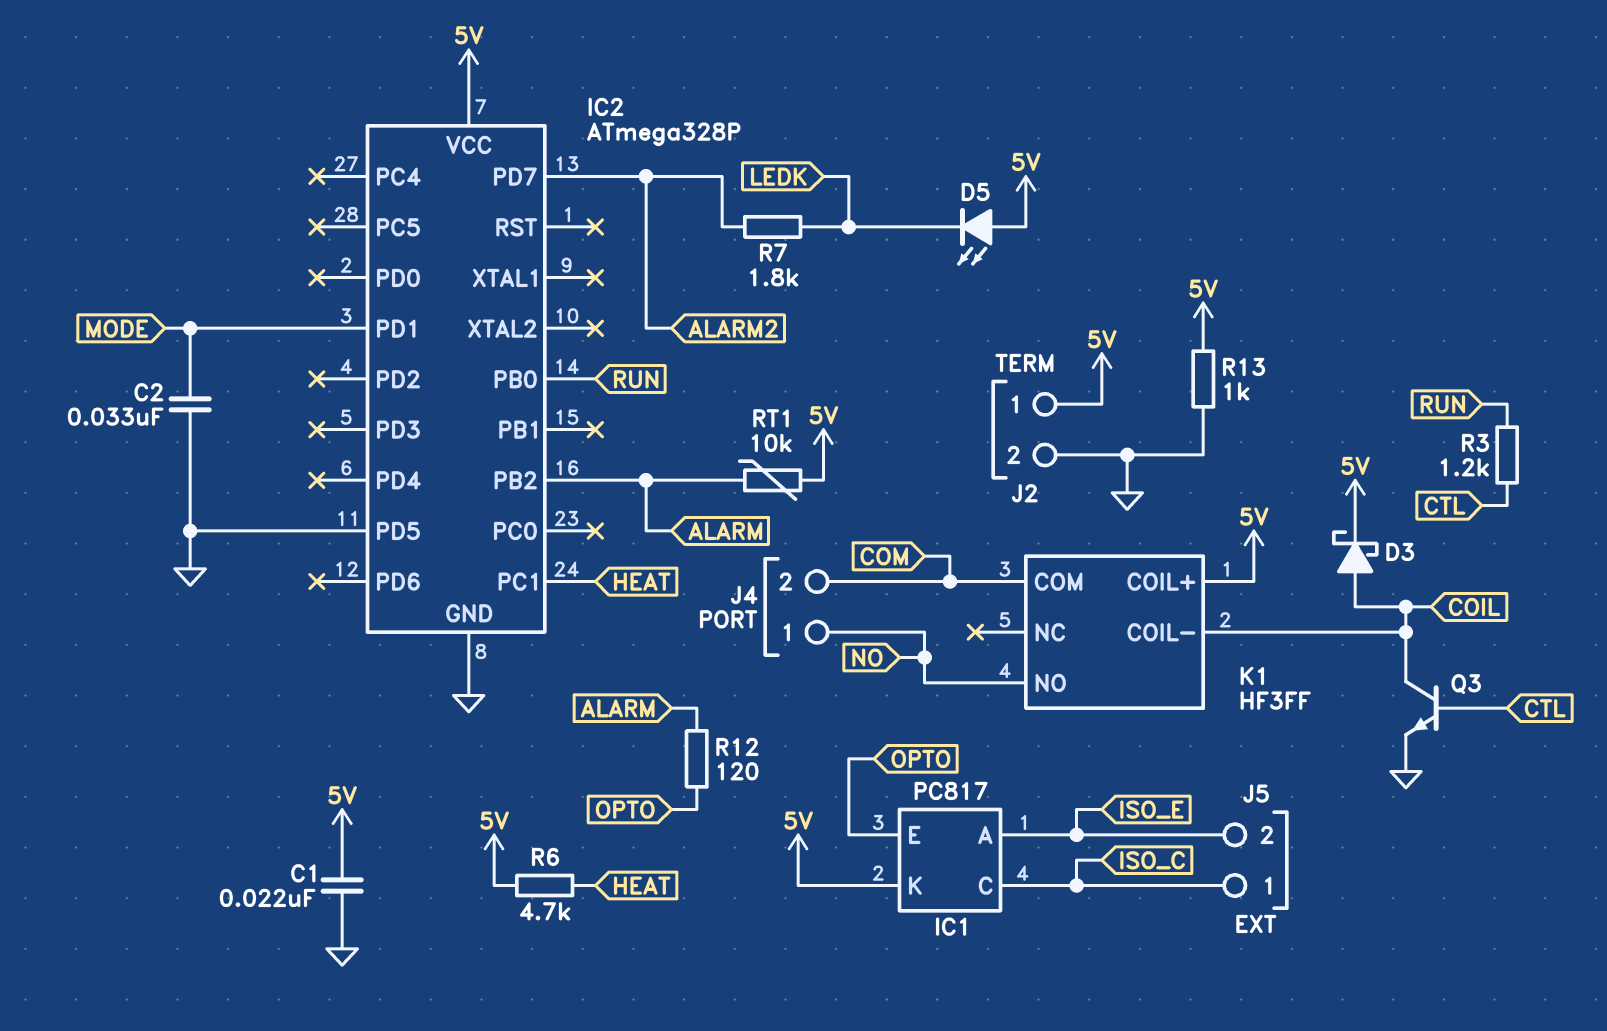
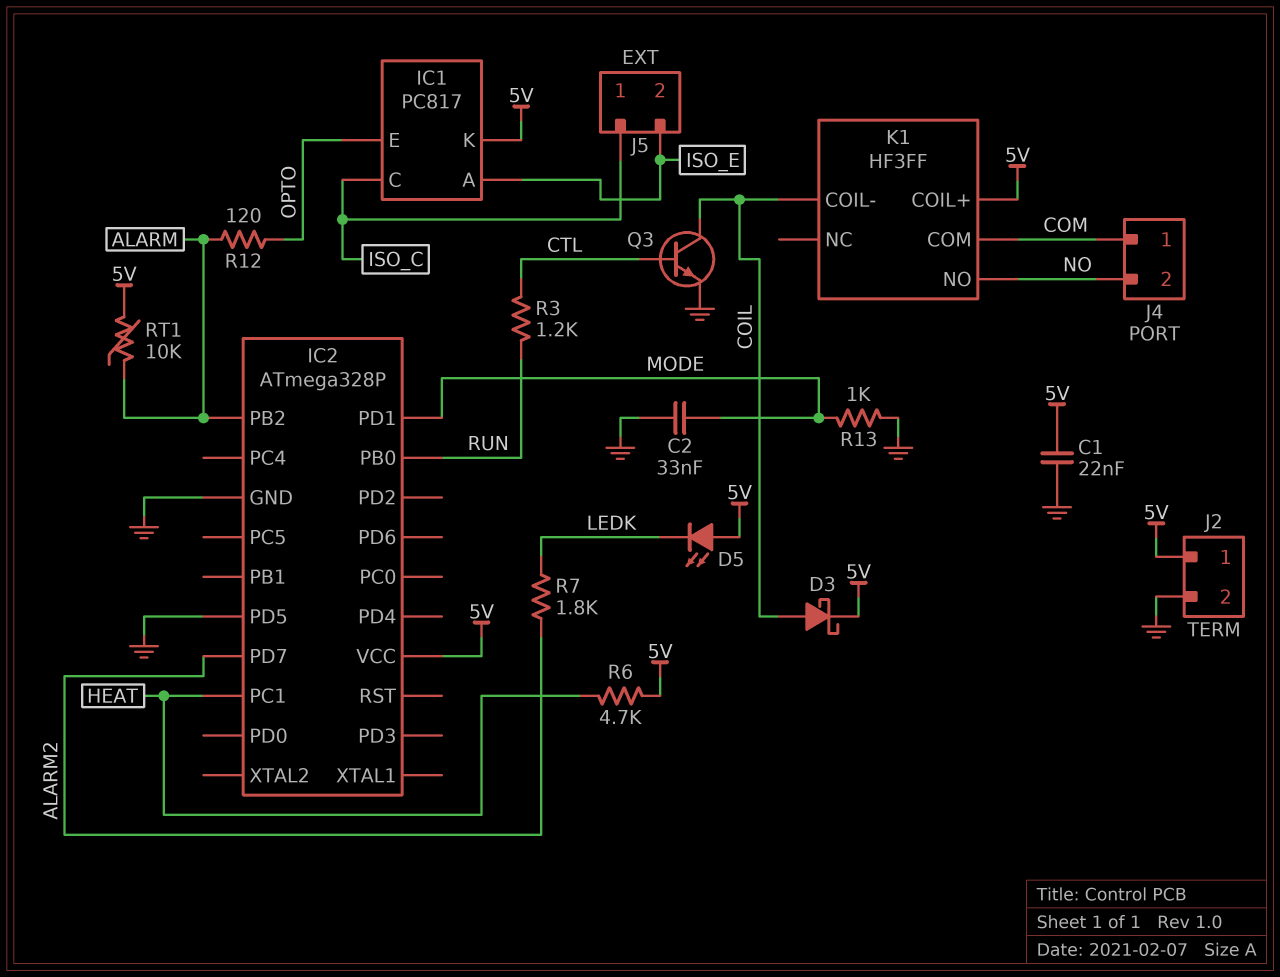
J4 pin 1: NO -> COM
J4 pin 2: COM -> NO
R13: 1k (5V, GND) -> 1k (GND, MODE)

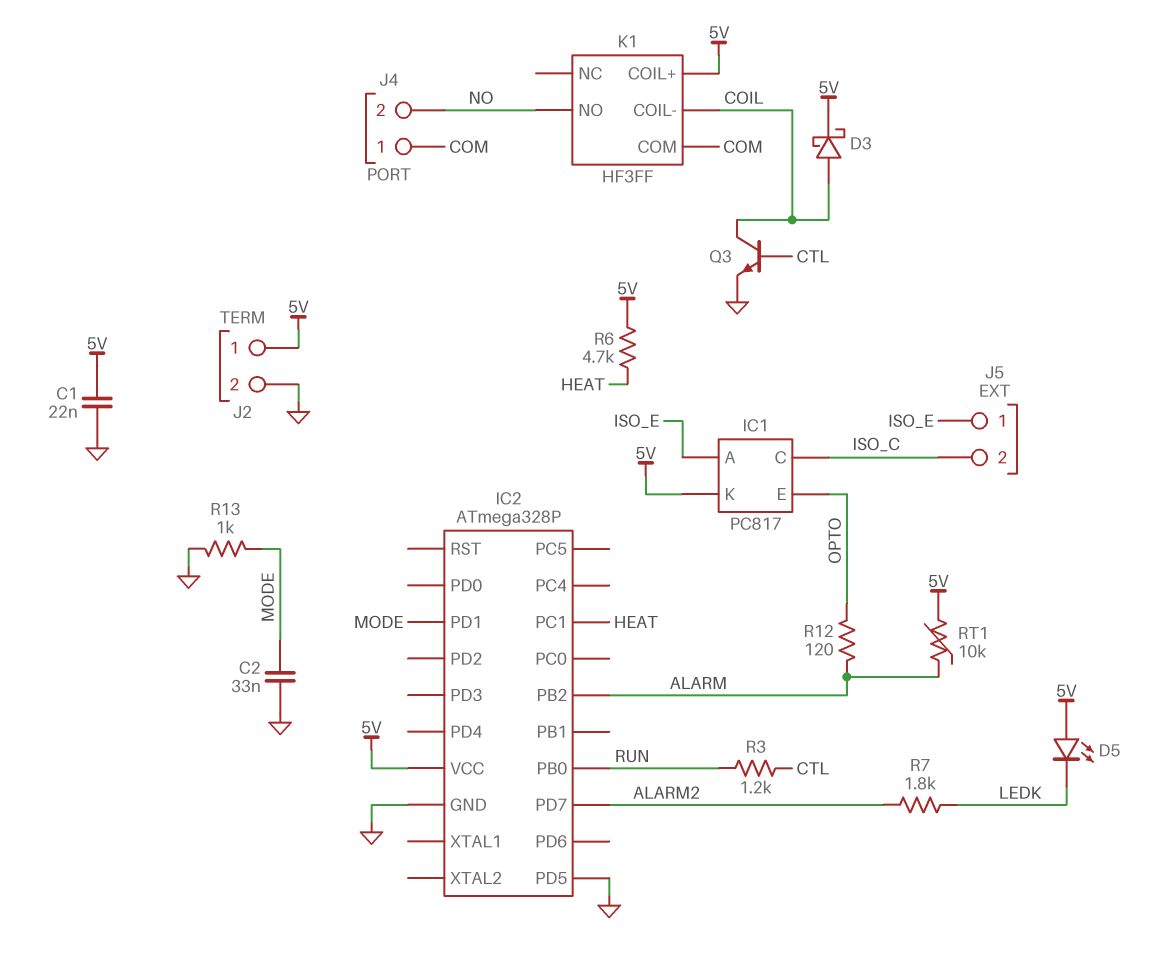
J5 pin 1: ISO_C -> ISO_E
J5 pin 2: ISO_E -> ISO_C

